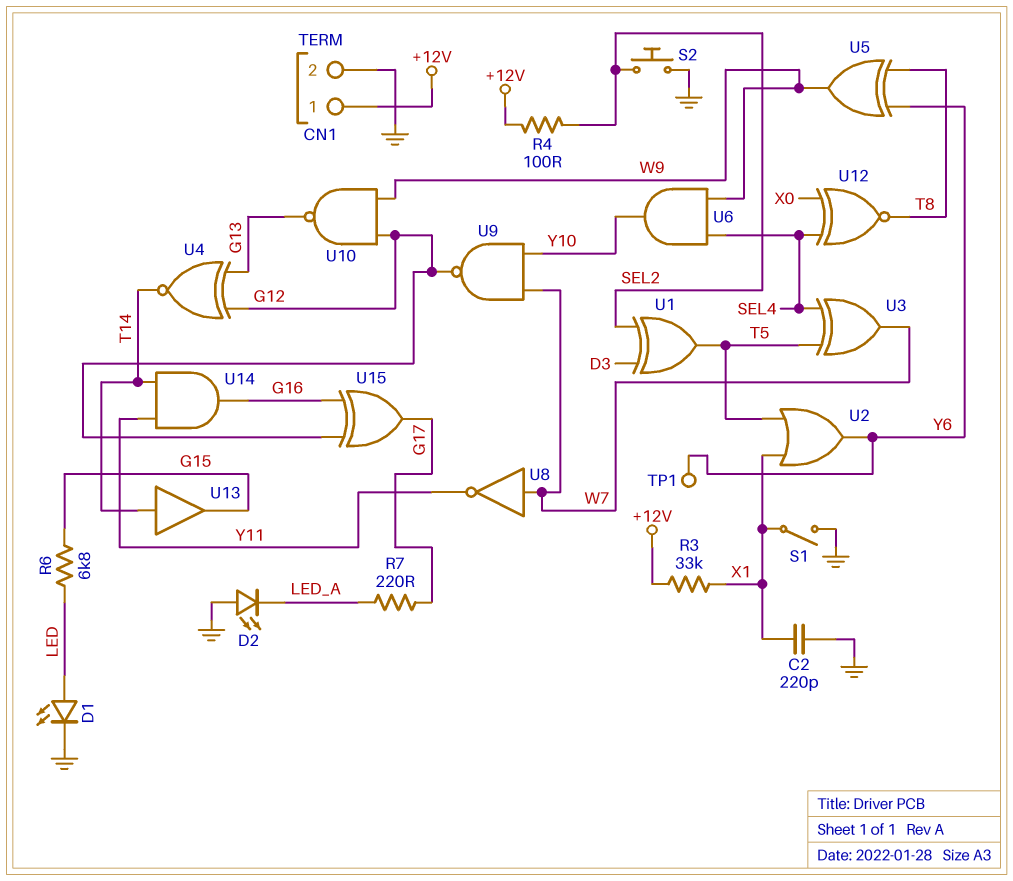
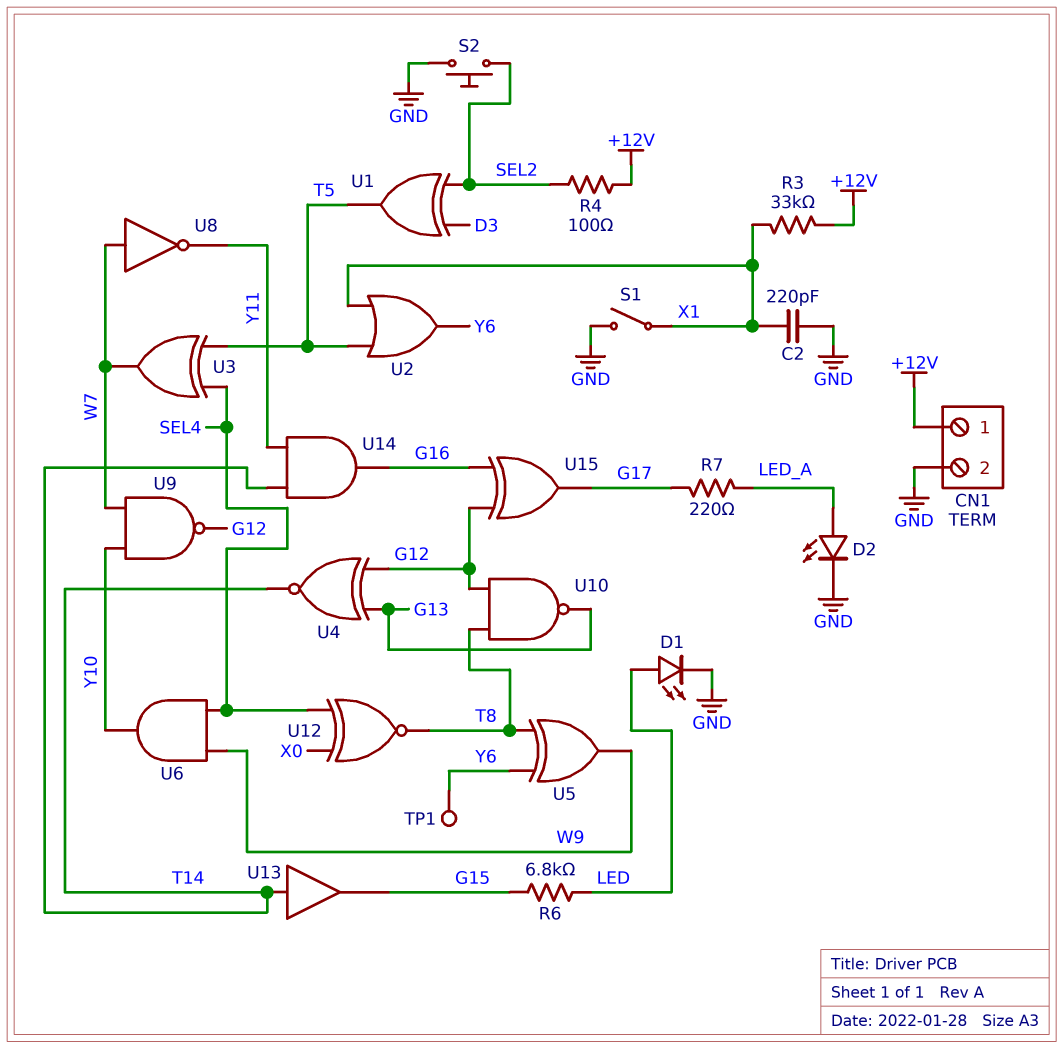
D2: LED (A GND, K LED_A) -> LED (A LED_A, K GND)
U10: NAND (in G12, in W9, out G13) -> NAND (in G12, in T8, out G13)

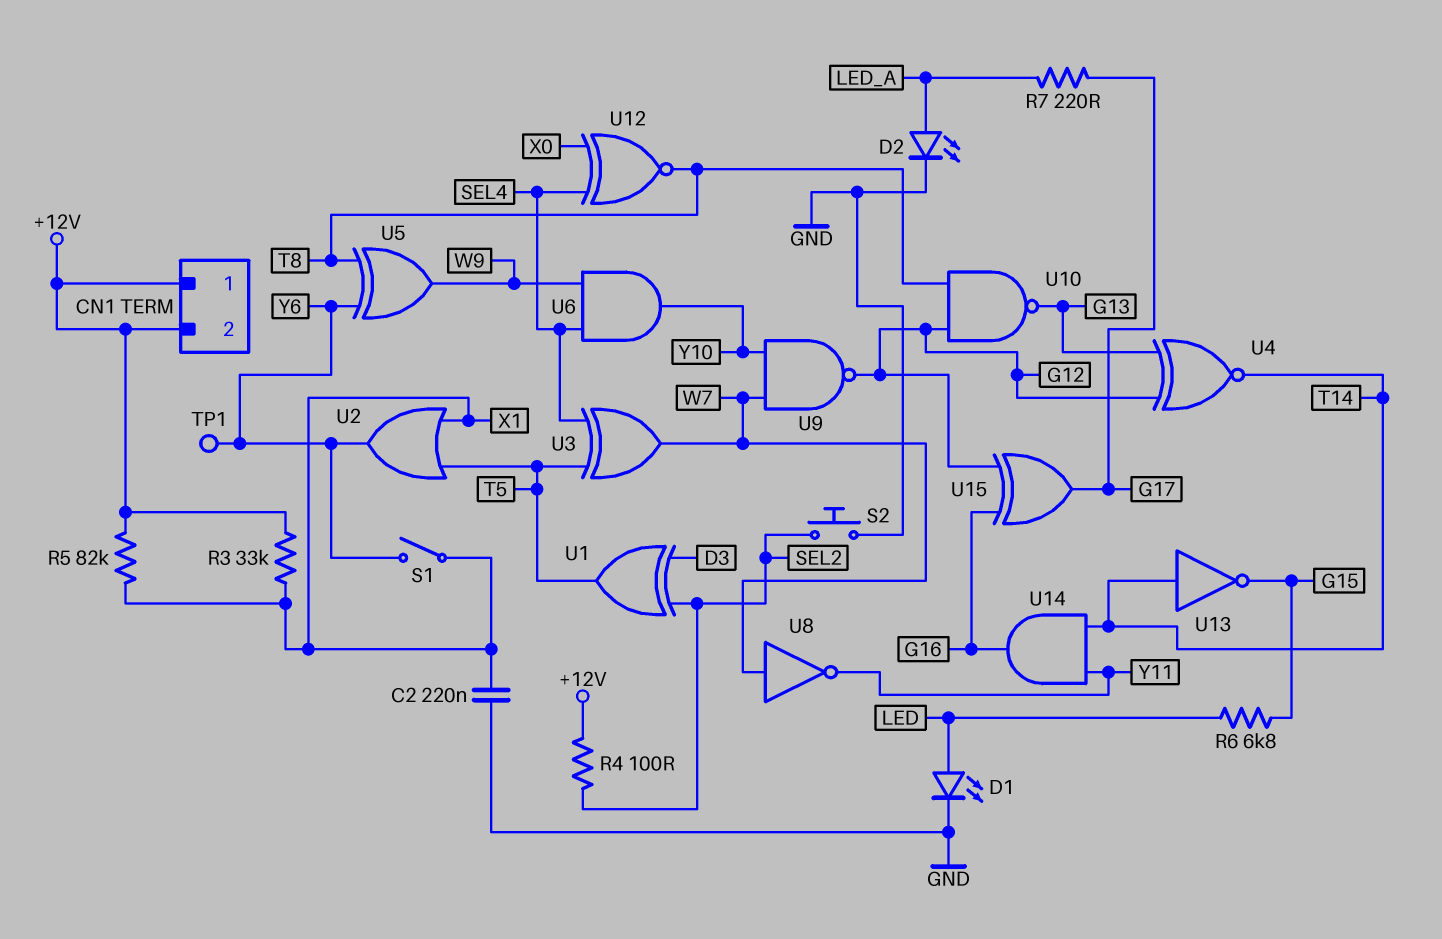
C2: 220pF (GND, X1) -> 220nF (GND, X1)
CN1 pin 2: GND -> +12V
R5: none -> 82k (+12V, X1)
S1: switch (GND, X1) -> switch (X1, Y6)
U13: buffer (in T14, out G15) -> NOT (in T14, out G15)

